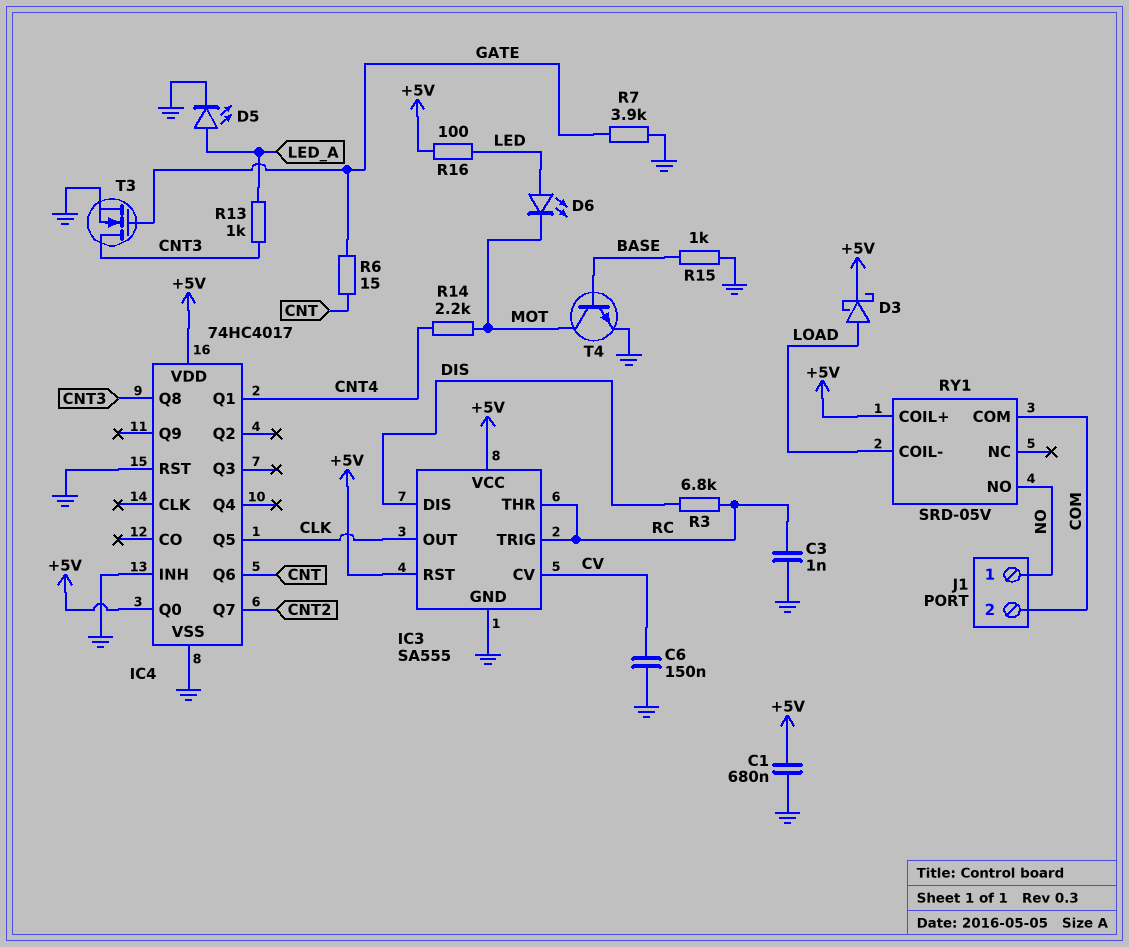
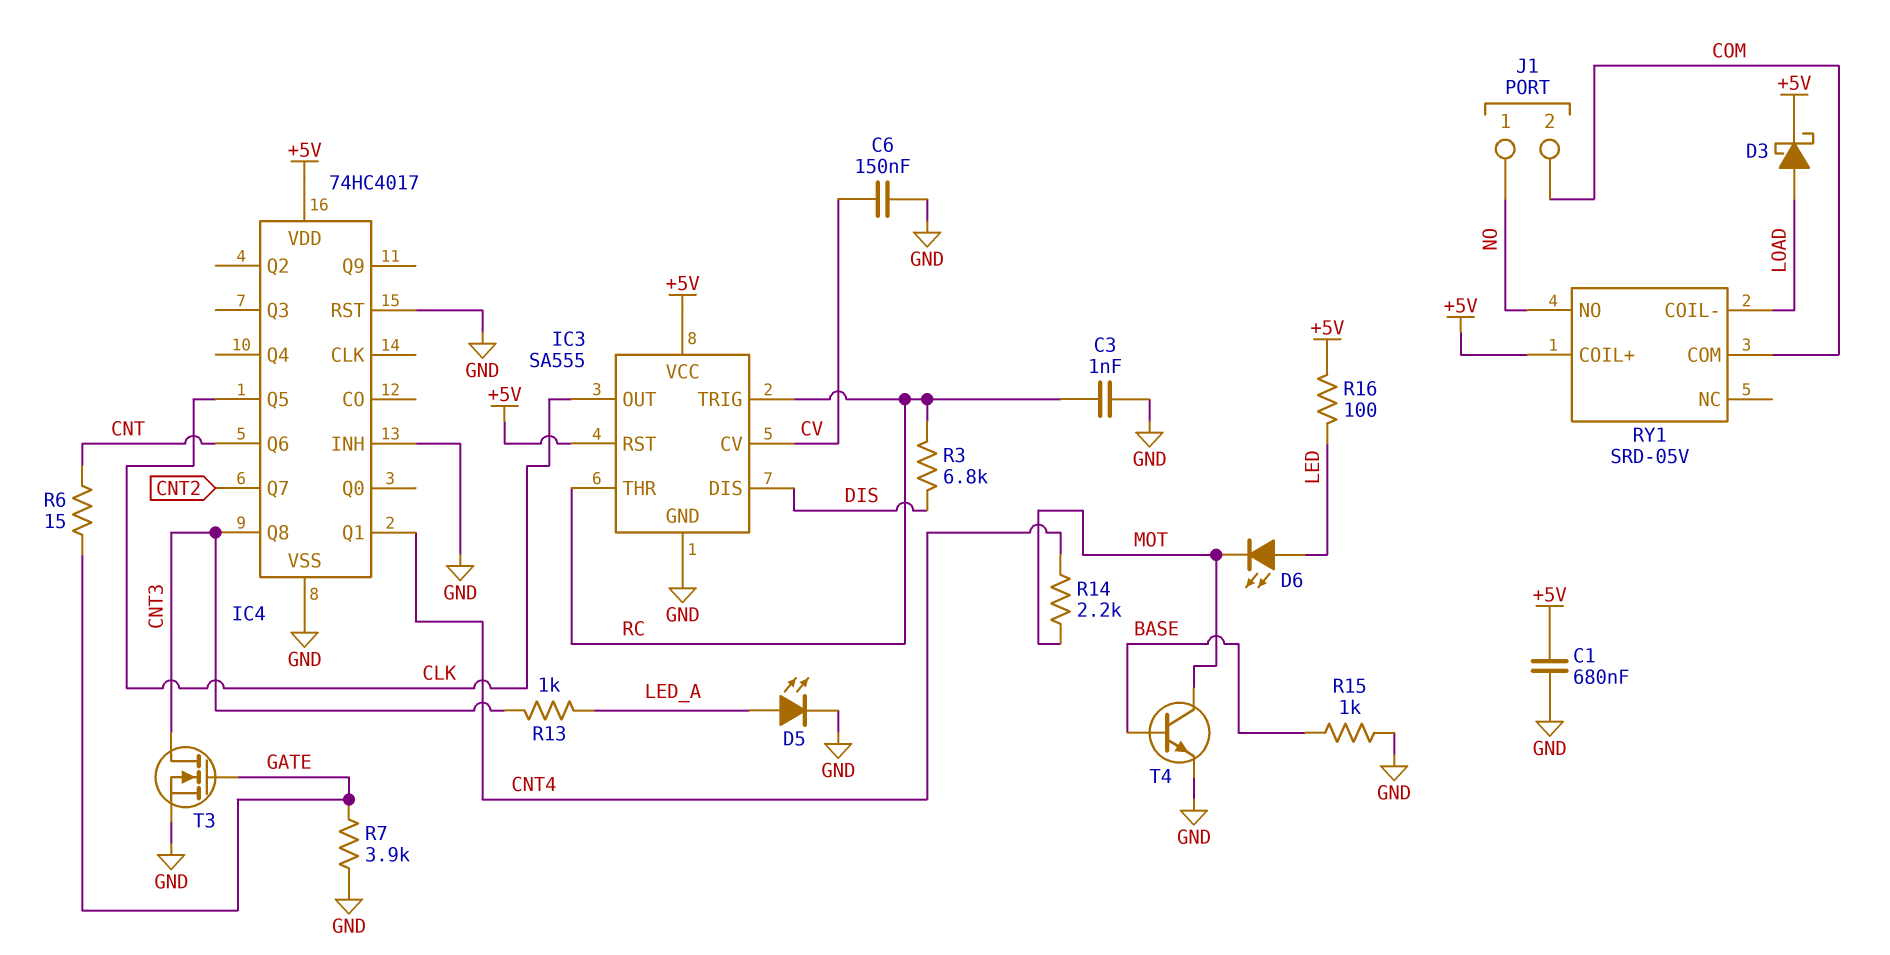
IC4 pin Q0: +5V -> none

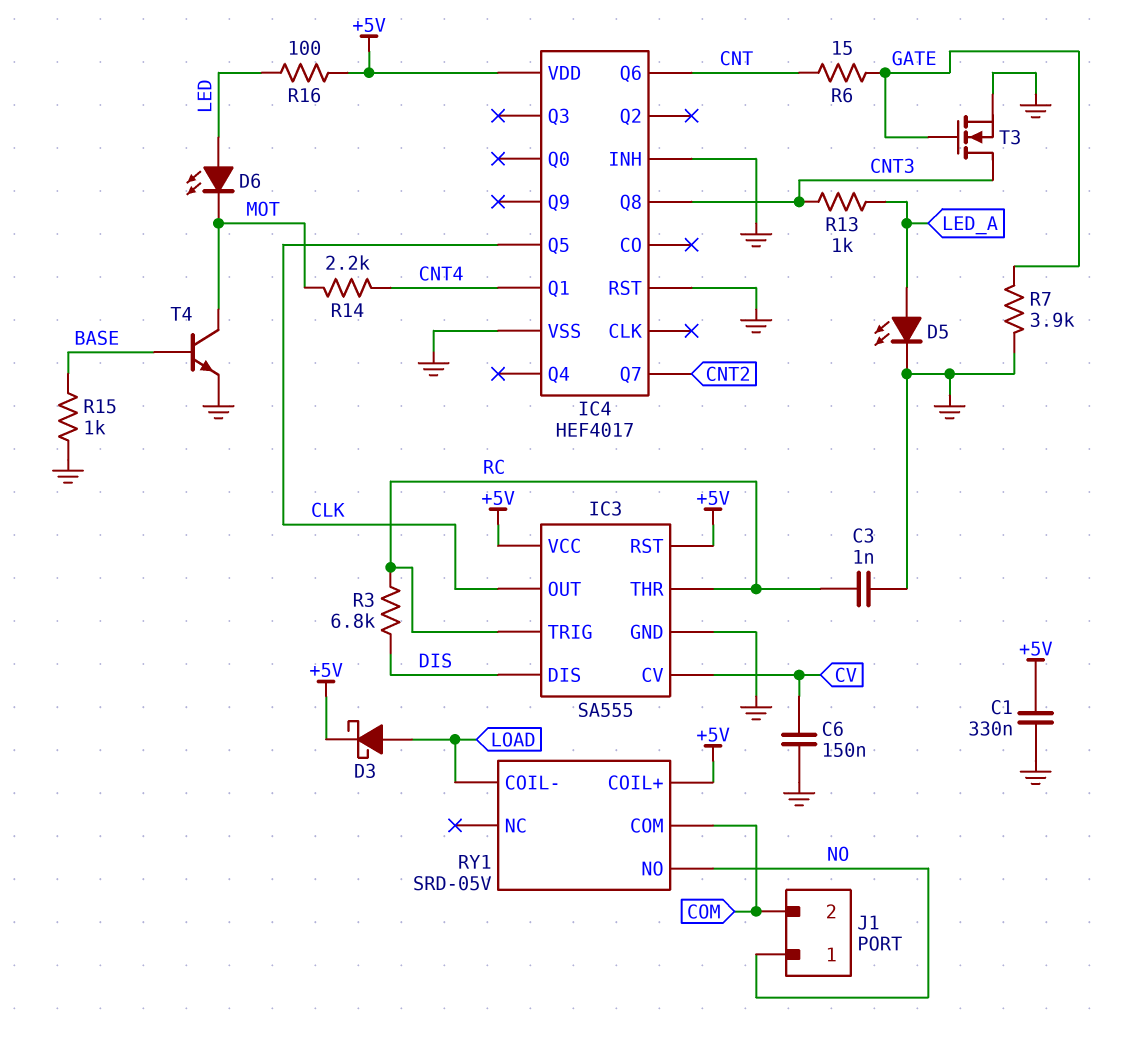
C1: 680nF (+5V, GND) -> 330nF (+5V, GND)
IC4: 74HC4017 -> HEF4017

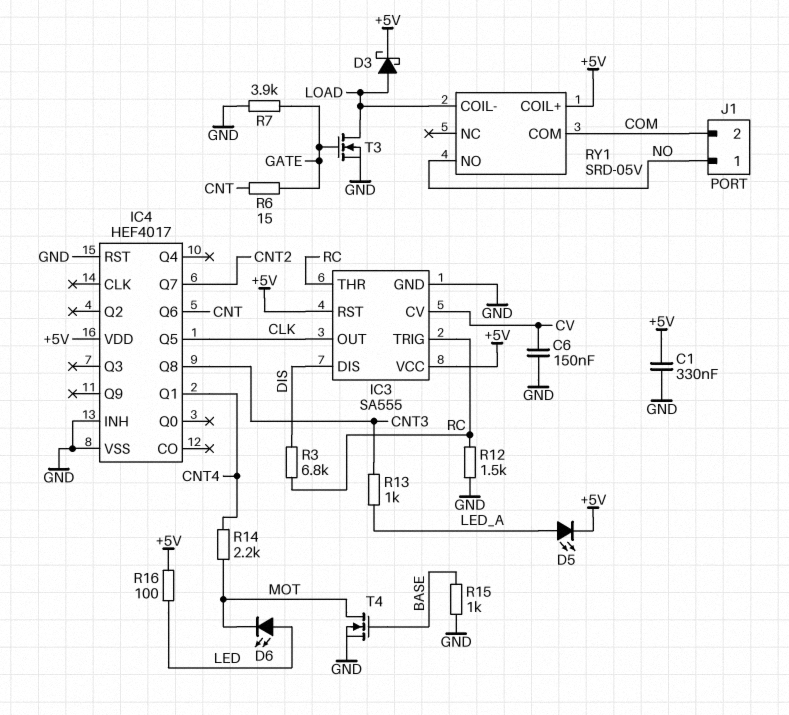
C3: 1nF (GND, RC) -> none
D5: LED (A LED_A, K GND) -> LED (A LED_A, K +5V)
R12: none -> 1.5k (GND, RC)
T3: NMOS (G GATE, D CNT3, S GND) -> NMOS (G GATE, D LOAD, S GND)
T4: NPN (B BASE, C MOT, E GND) -> NMOS (G BASE, D MOT, S GND)

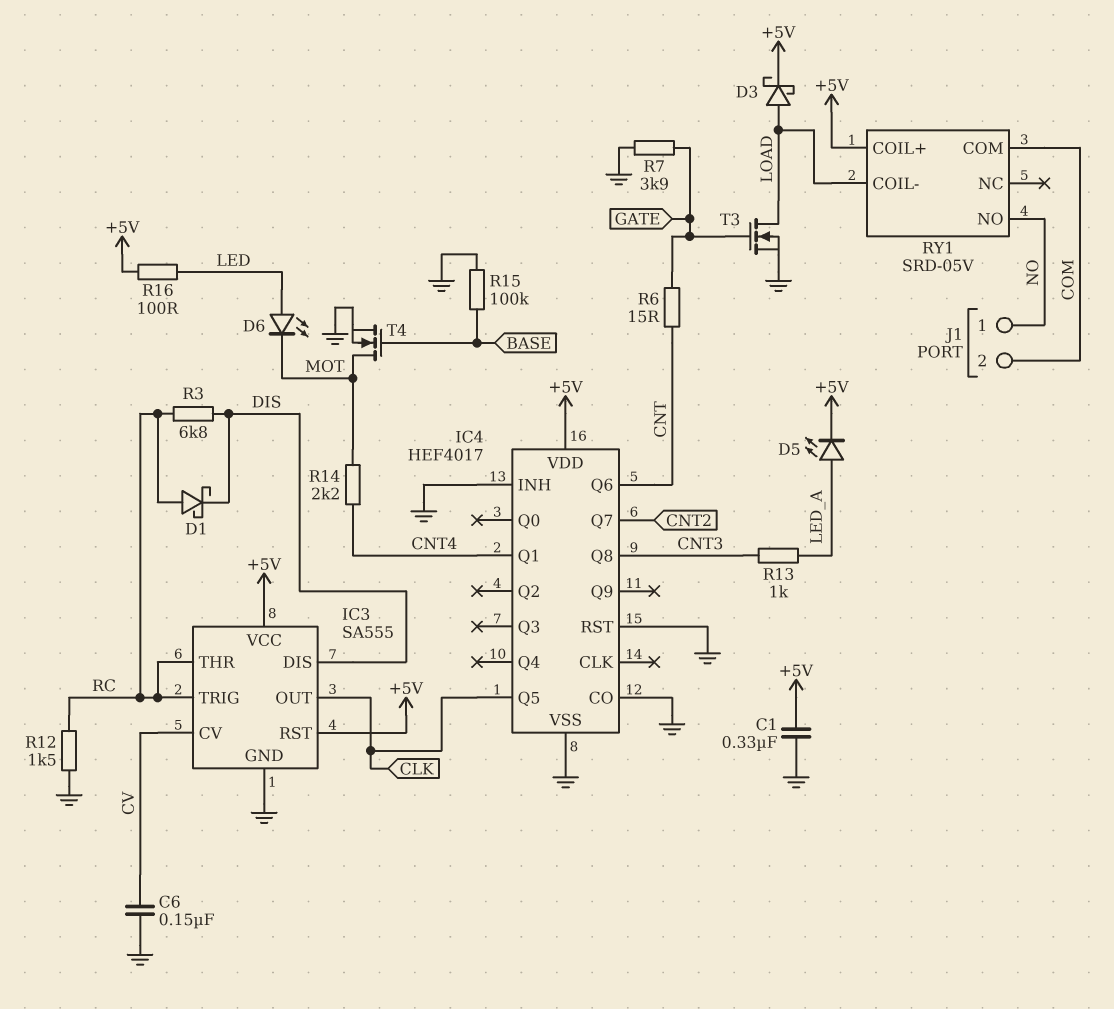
D1: none -> schottky (A RC, K DIS)
IC4 pin CO: none -> GND
R15: 1k (BASE, GND) -> 100k (BASE, GND)

